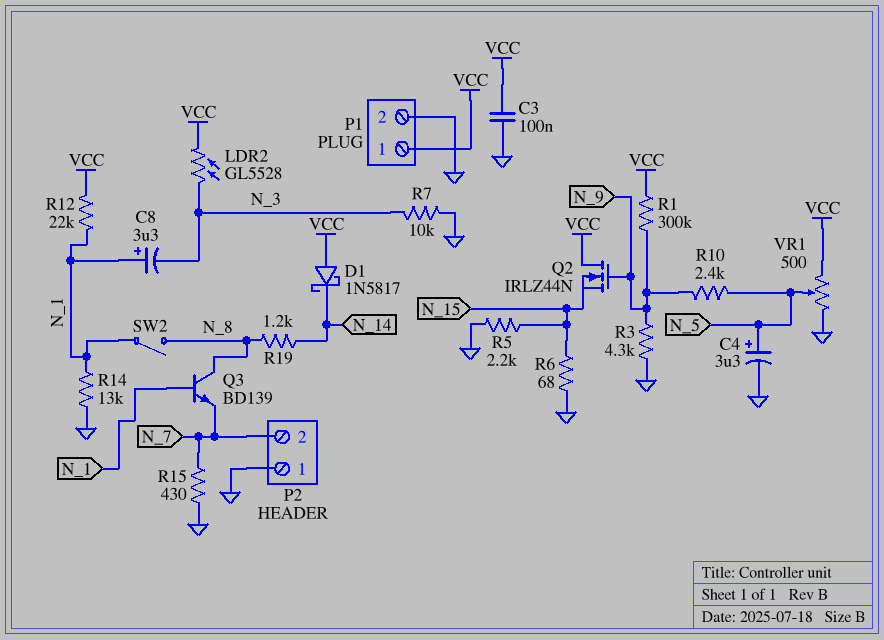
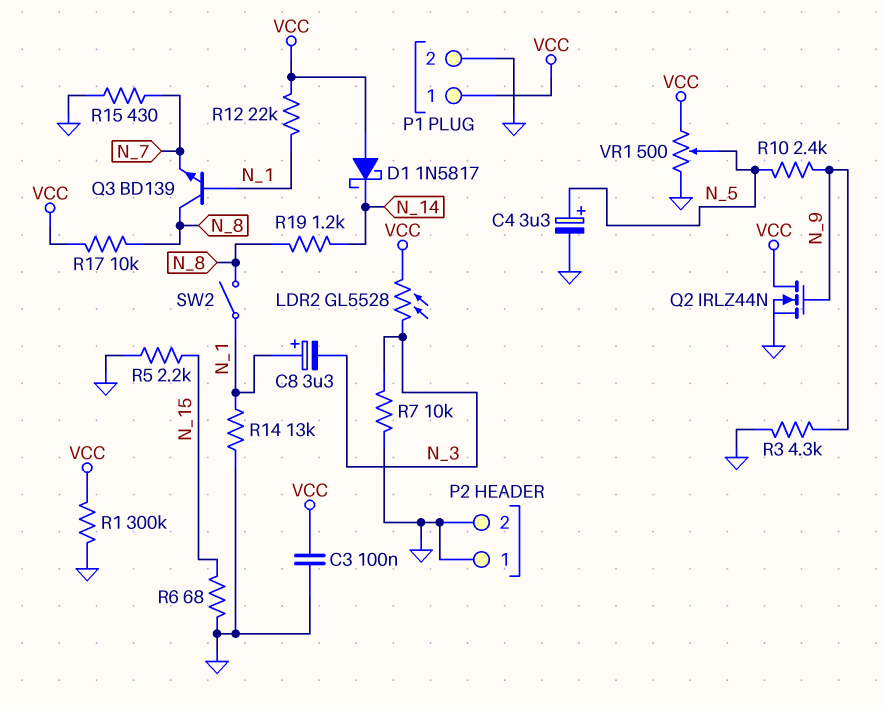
P2 pin 2: N_7 -> GND
Q2: NMOS IRLZ44N (G N_9, D VCC, S N_15) -> NMOS IRLZ44N (G N_9, D VCC, S GND)
R1: 300k (N_9, VCC) -> 300k (GND, VCC)
R17: none -> 10k (N_8, VCC)

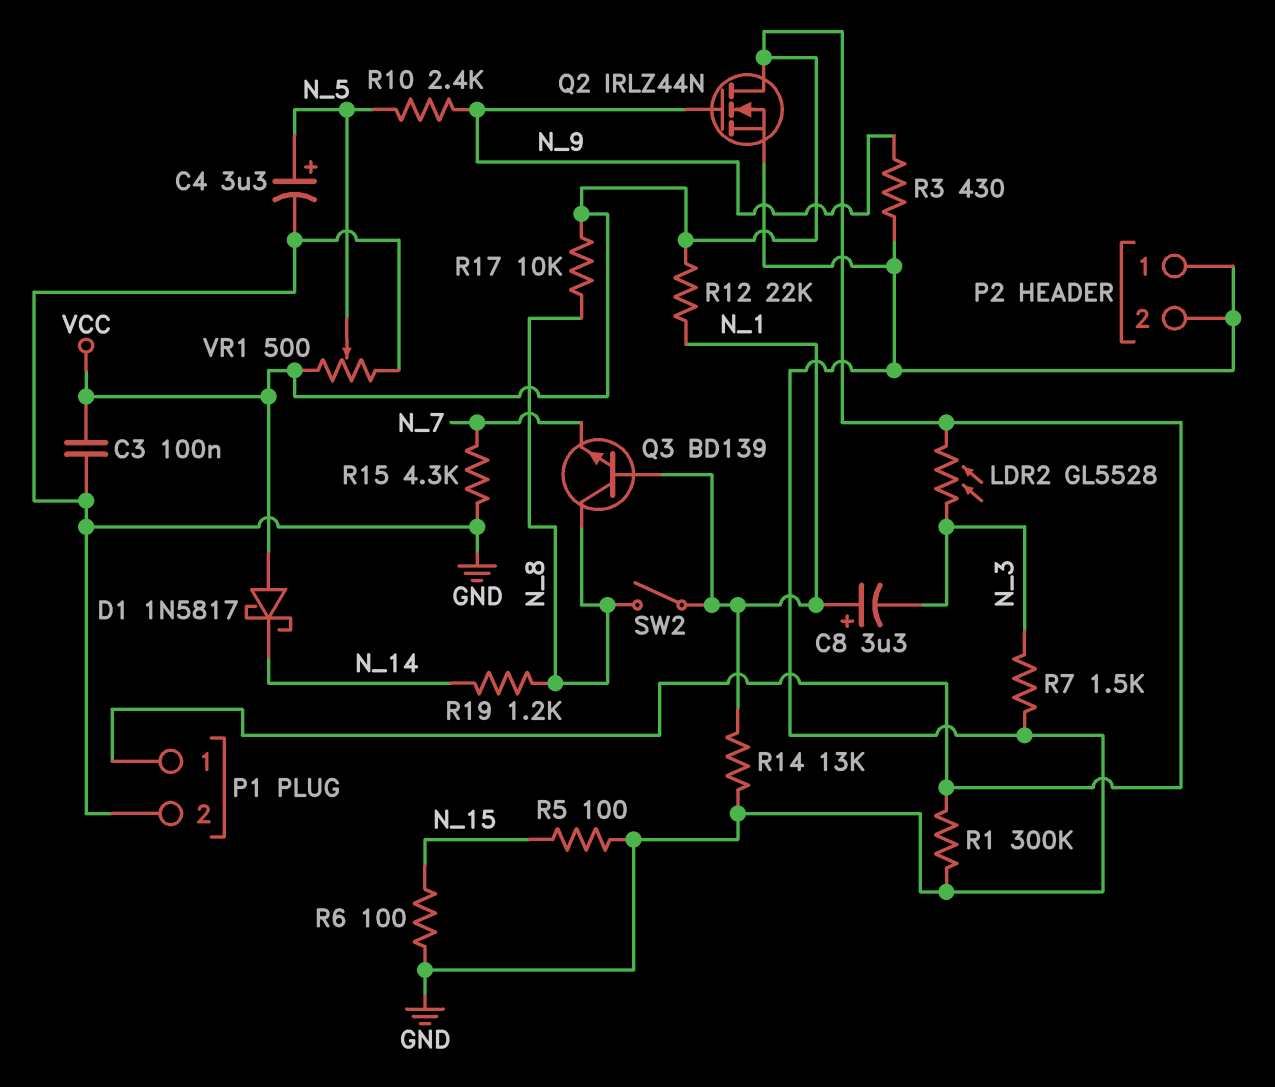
R3: 4.3k (GND, N_9) -> 430 (GND, N_9)
R5: 2.2k (GND, N_15) -> 100 (GND, N_15)
R6: 68 (GND, N_15) -> 100 (GND, N_15)
R7: 10k (GND, N_3) -> 1.5k (GND, N_3)
R15: 430 (GND, N_7) -> 4.3k (GND, N_7)

